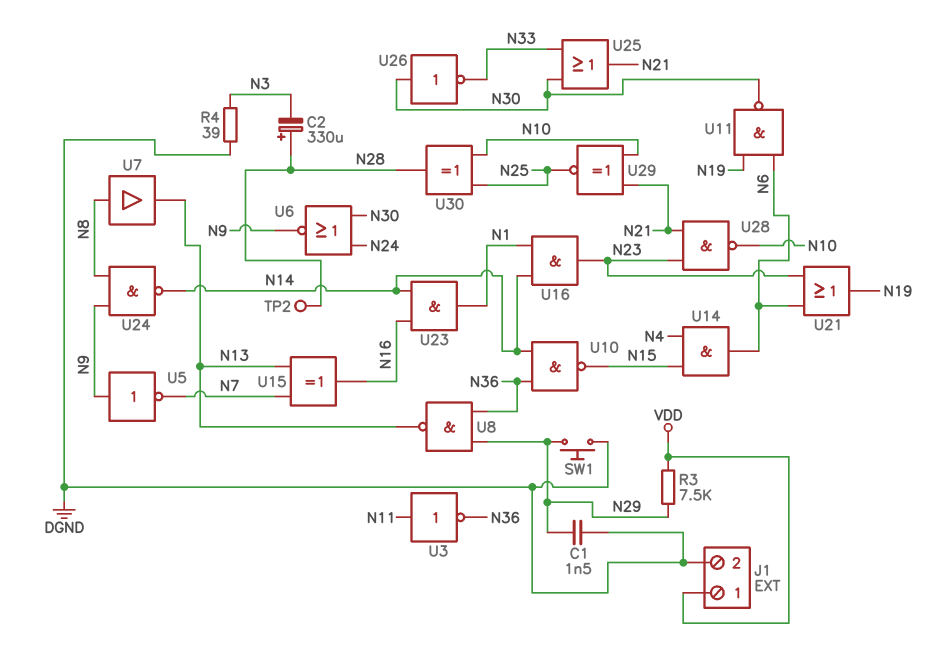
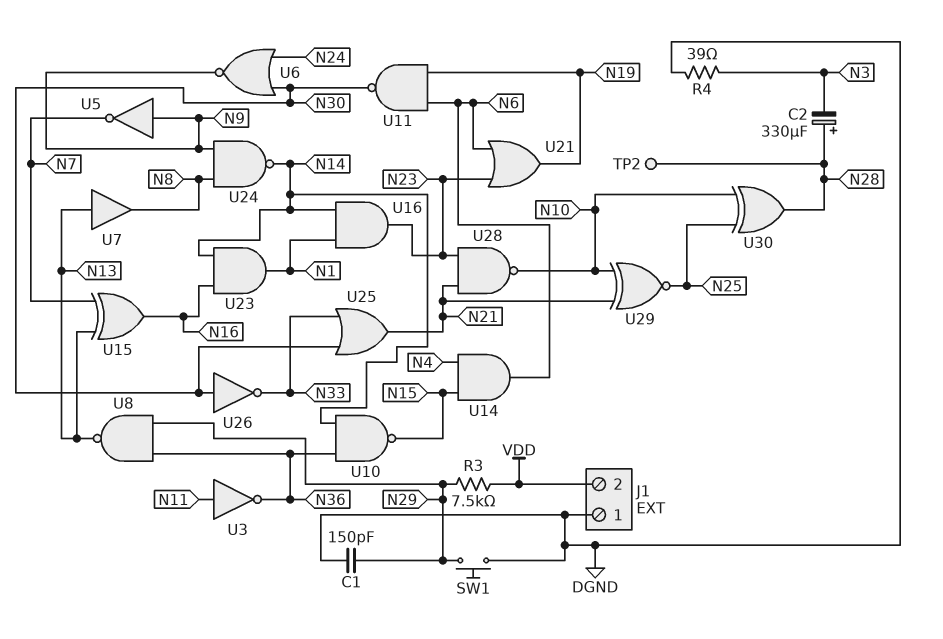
C1: 1.5nF (DGND, N29) -> 150pF (DGND, N29)
J1 pin 1: VDD -> DGND
J1 pin 2: DGND -> VDD
U7: buffer (in N8, out N13) -> buffer (in N13, out N8)

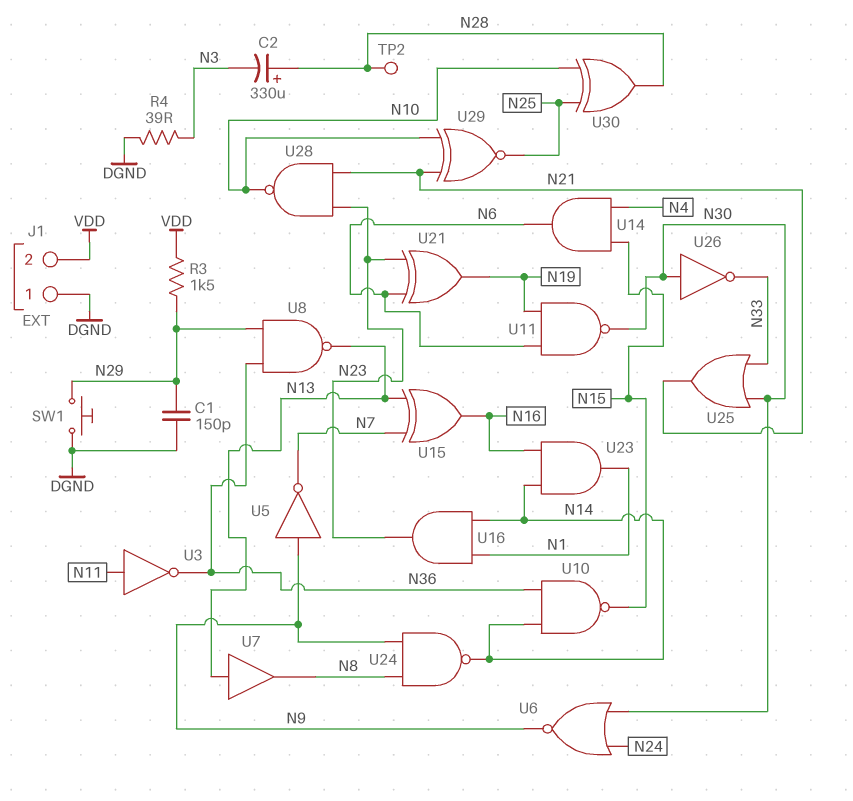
R3: 7.5k (N29, VDD) -> 1.5k (N29, VDD)
U21: OR (in N6, in N23, out N19) -> XOR (in N6, in N23, out N19)

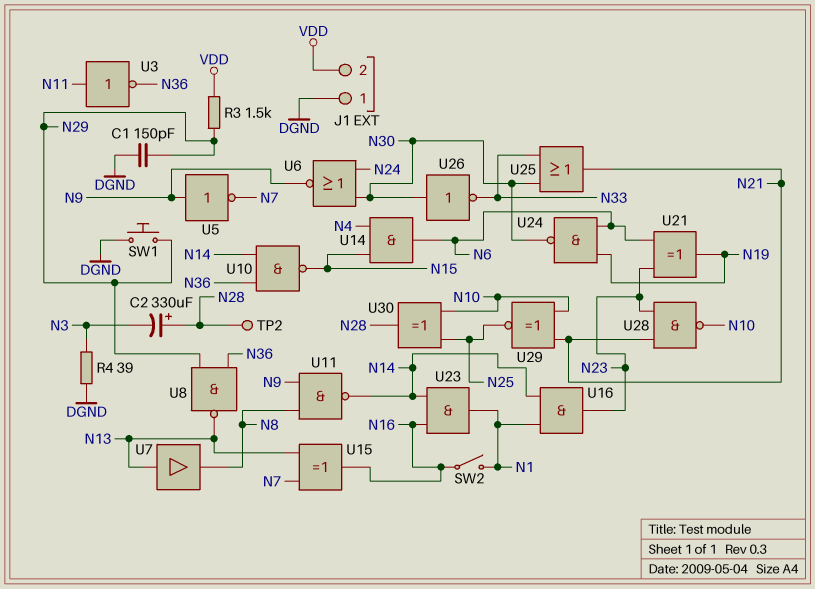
SW2: none -> switch (N1, N16)
U11: NAND (in N6, in N19, out N30) -> NAND (in N8, in N9, out N14)
U24: NAND (in N8, in N9, out N14) -> NAND (in N6, in N19, out N30)

